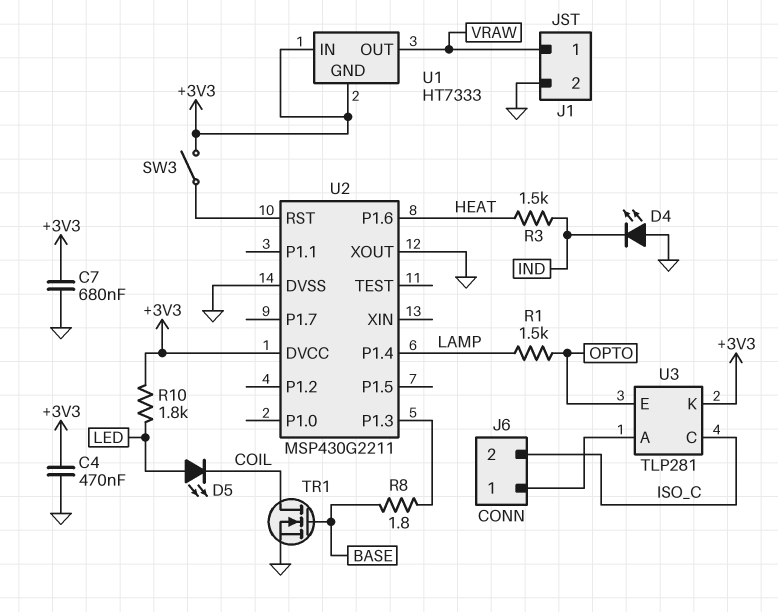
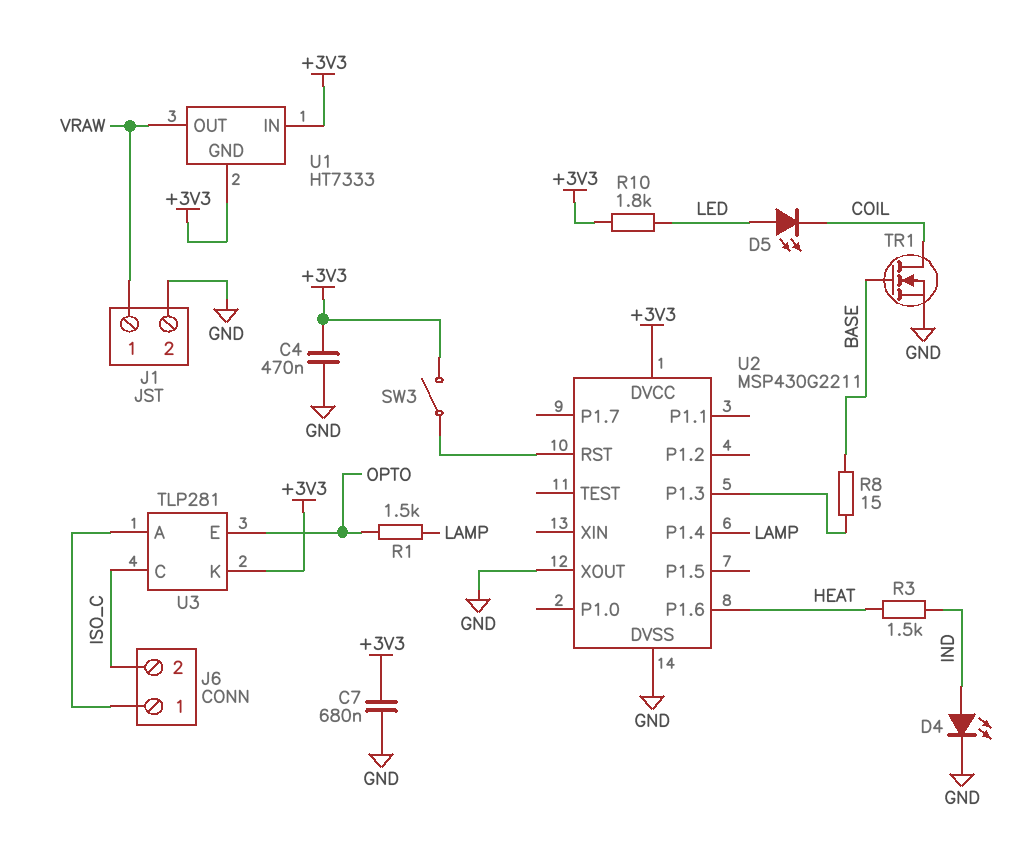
D4: LED (A GND, K IND) -> LED (A IND, K GND)
R8: 1.8 (BASE, U2/P1.3) -> 15 (BASE, U2/P1.3)

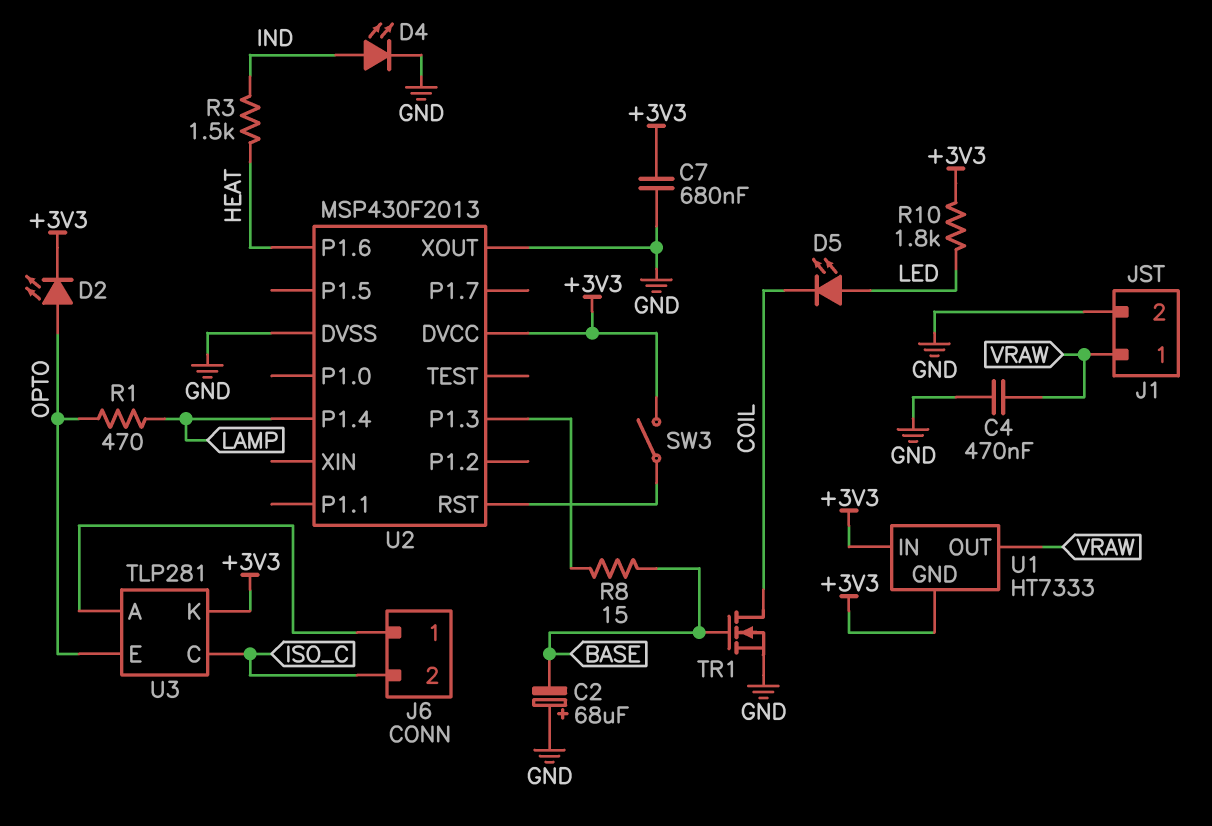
C2: none -> 68uF (plus GND, minus BASE)
C4: 470nF (+3V3, GND) -> 470nF (GND, VRAW)
D2: none -> LED (A OPTO, K +3V3)
R1: 1.5k (LAMP, OPTO) -> 470 (LAMP, OPTO)
U2: MSP430G2211 -> MSP430F2013

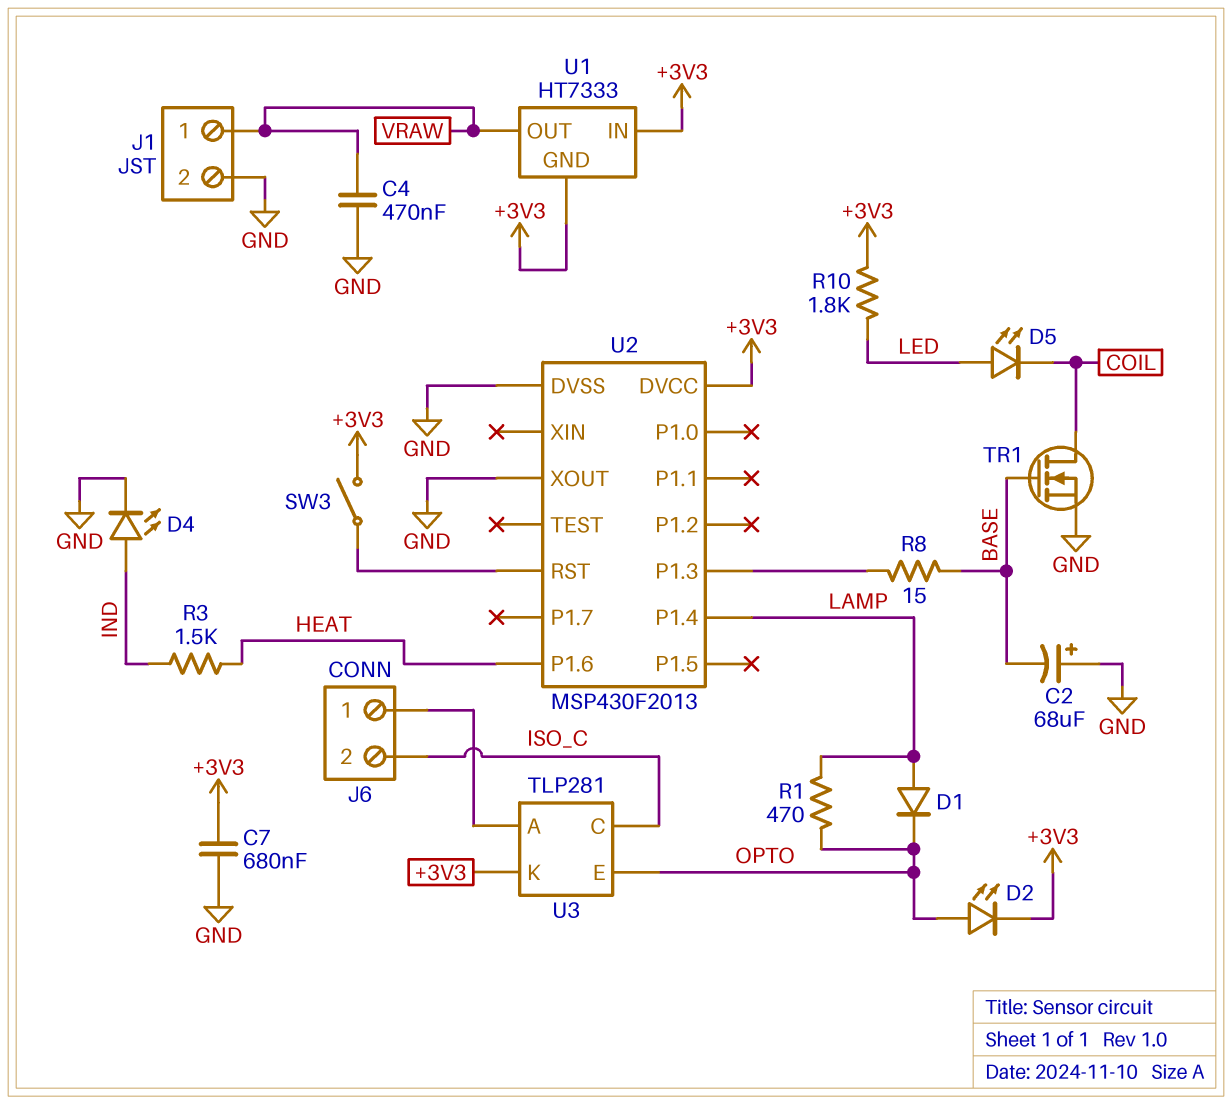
D1: none -> diode (A LAMP, K OPTO)

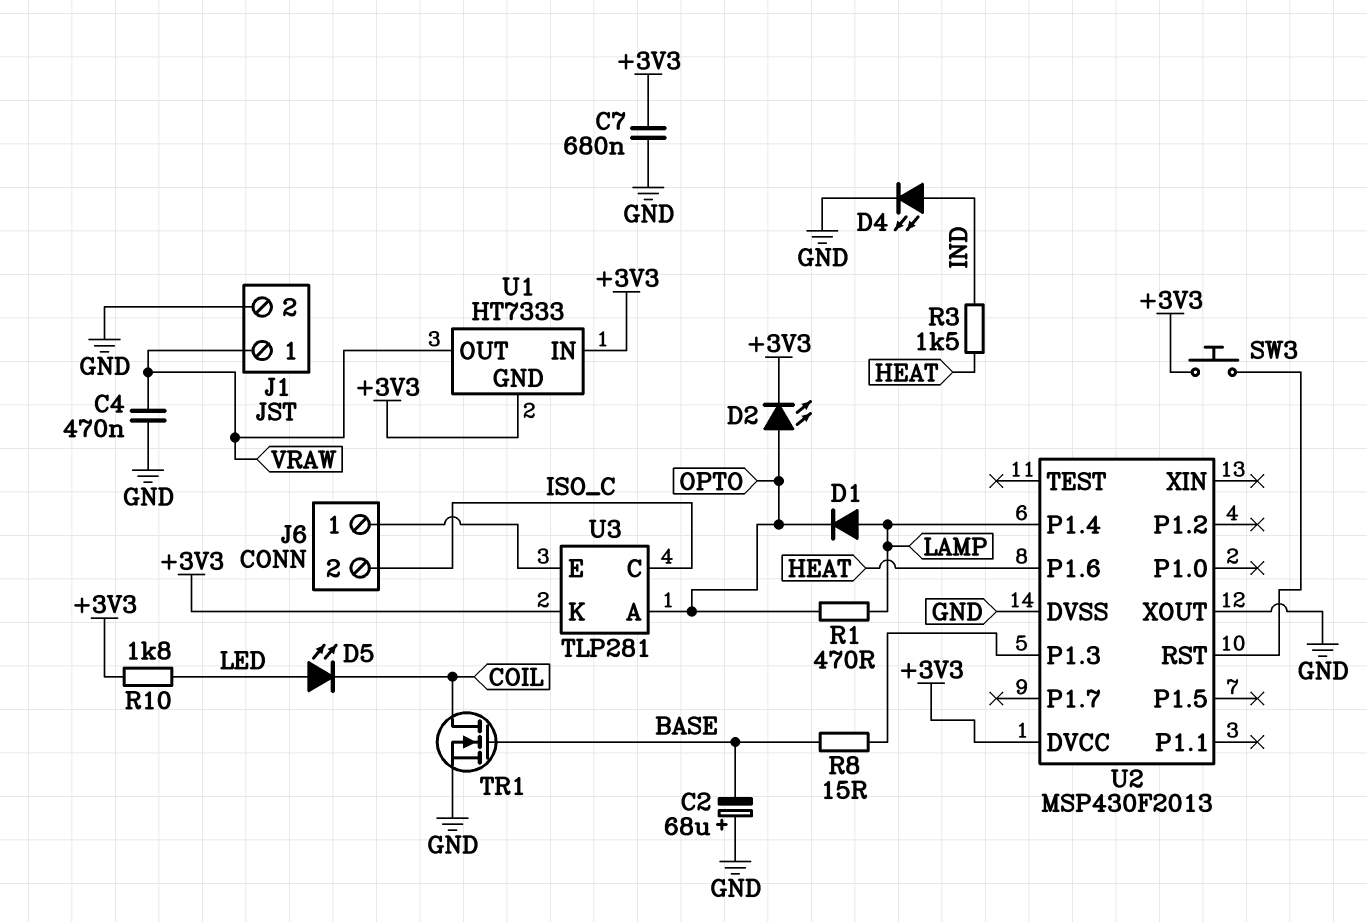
SW3: switch (+3V3, U2/RST) -> button (+3V3, U2/RST)
U3 pin A: J6/1 -> OPTO
U3 pin E: OPTO -> J6/1

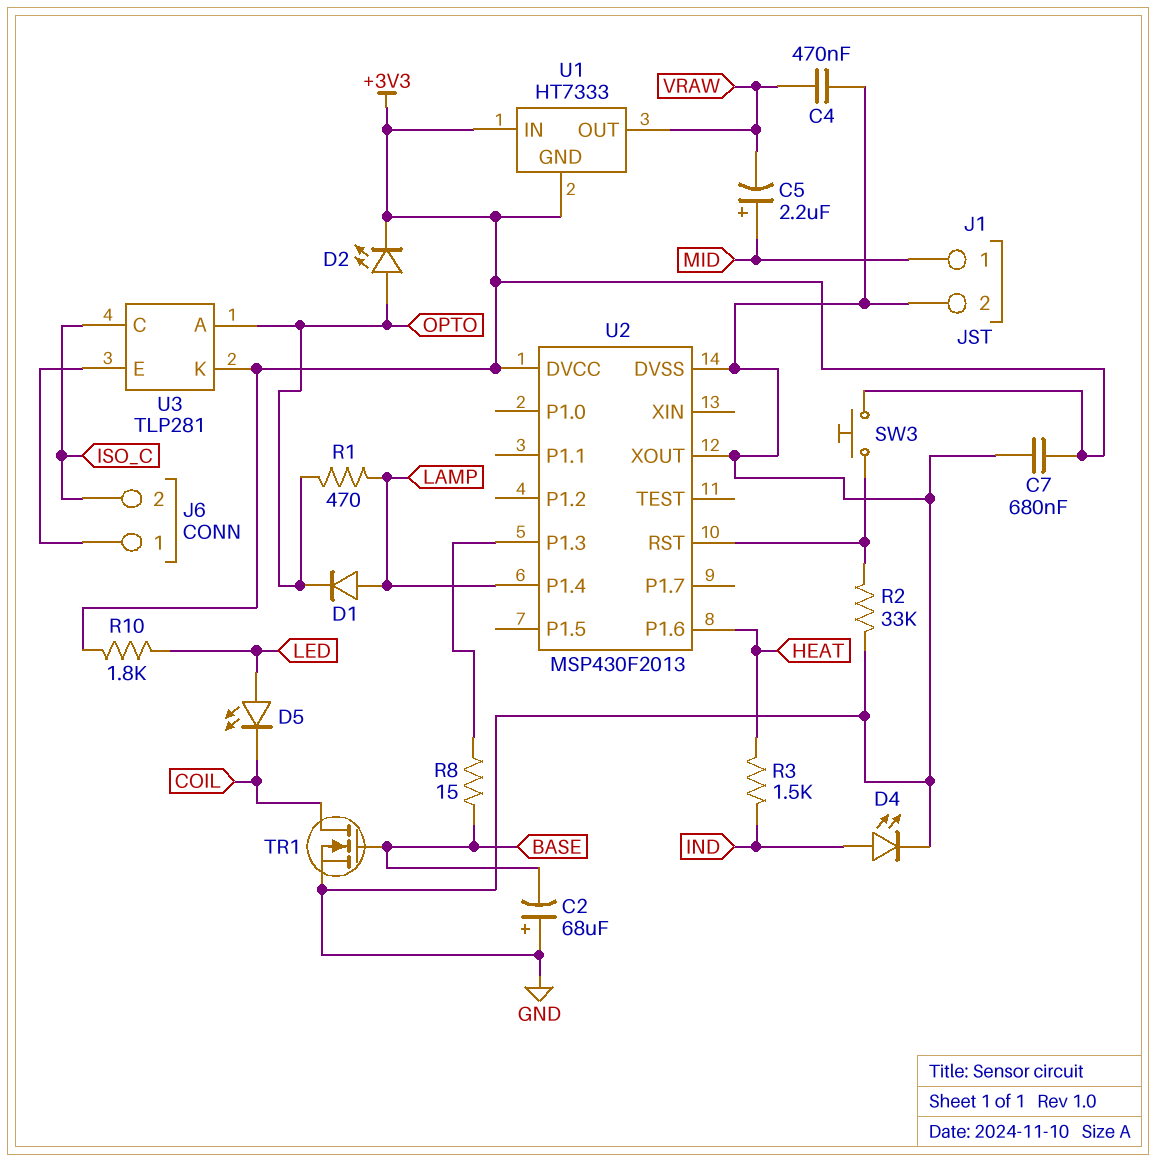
C5: none -> 2.2uF (plus MID, minus VRAW)
J1 pin 1: VRAW -> MID
R2: none -> 33k (GND, U2/RST)

